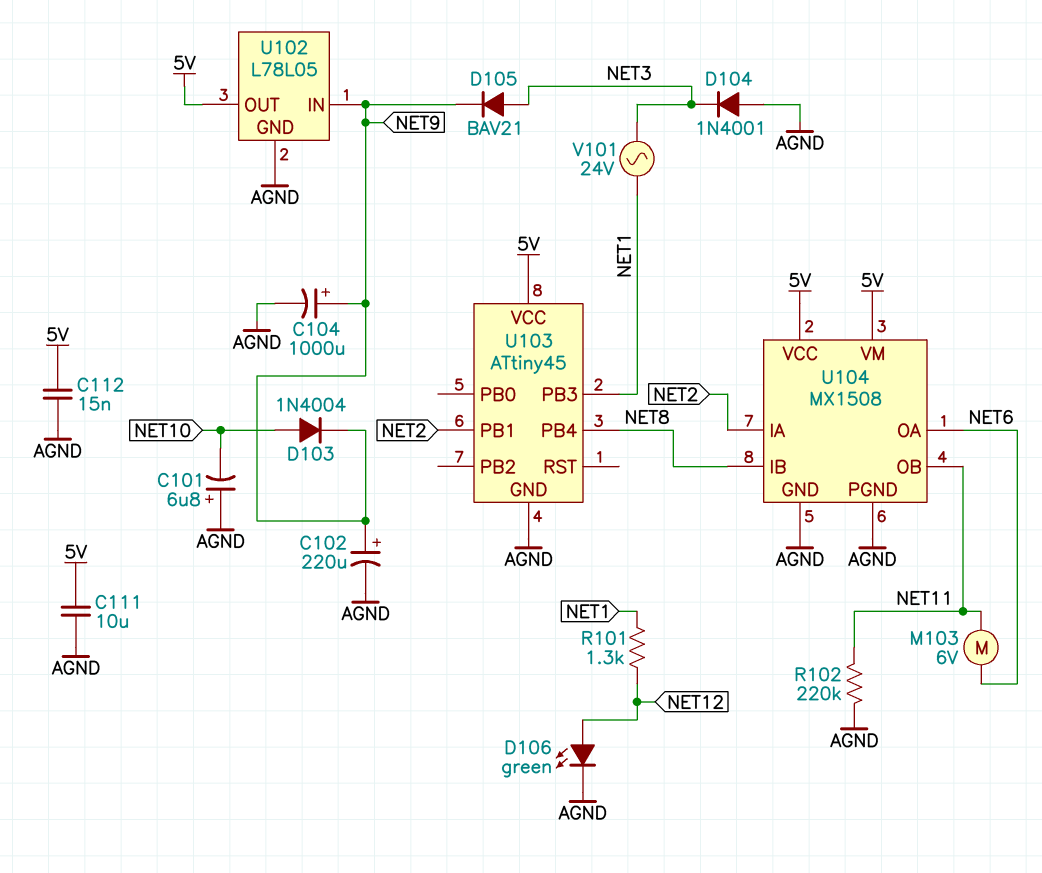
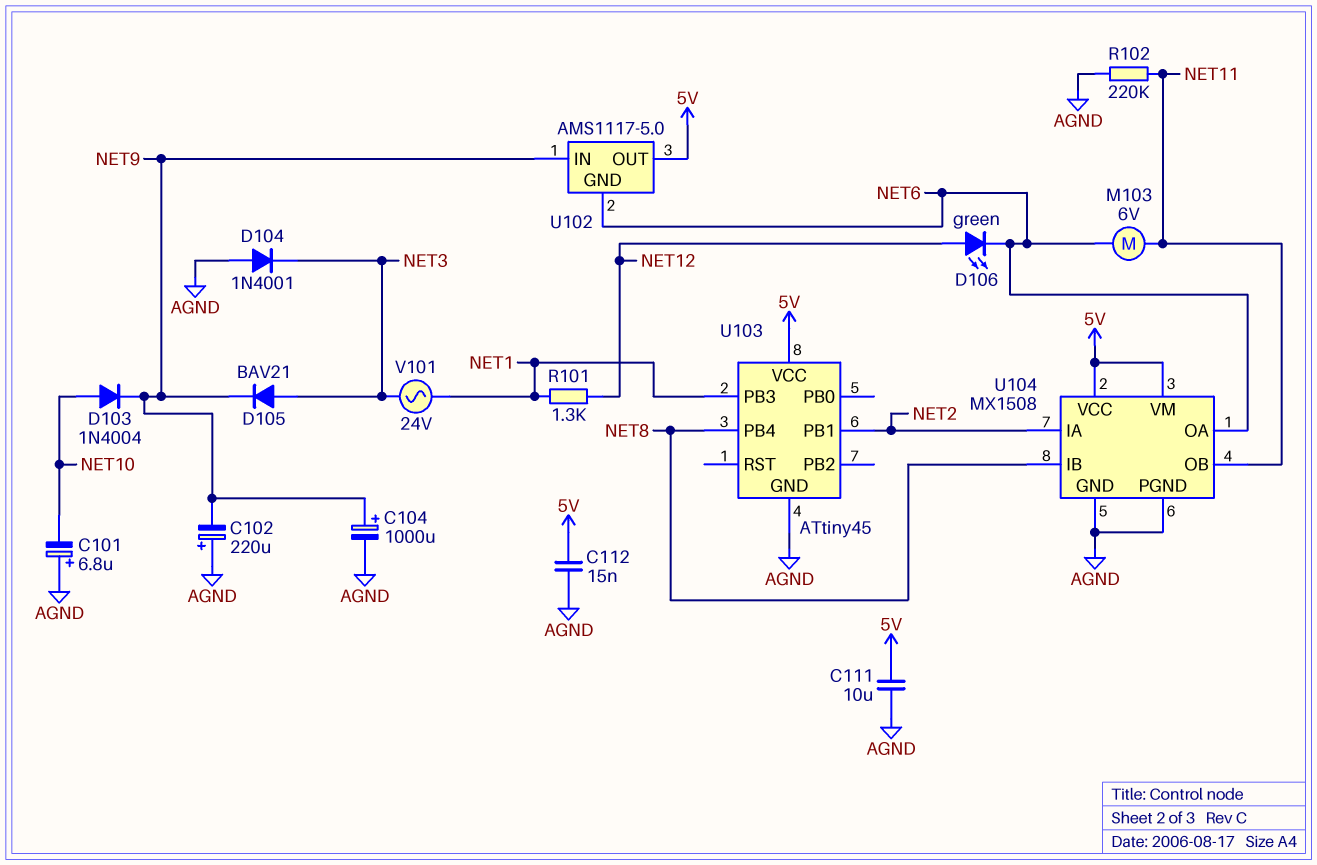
C102: 220uF (plus NET9, minus AGND) -> 220uF (plus AGND, minus NET9)
D106: LED green (A NET12, K AGND) -> LED green (A NET12, K NET6)
U102: L78L05 -> AMS1117-5.0
U102 pin GND: AGND -> NET6

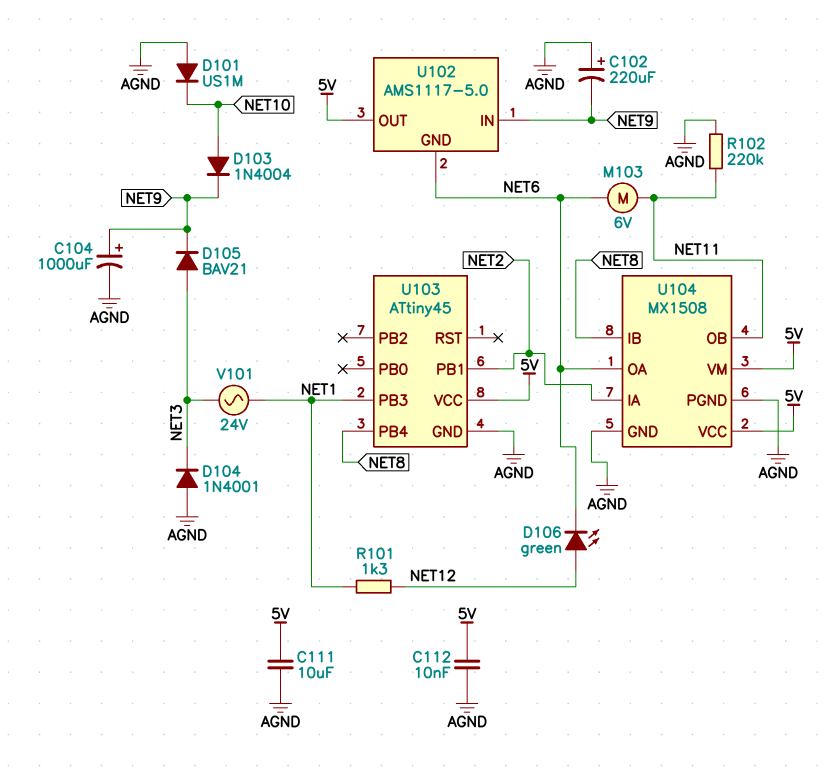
C101: 6.8uF (plus AGND, minus NET10) -> none
C112: 15nF (5V, AGND) -> 10nF (5V, AGND)
D101: none -> diode US1M (A AGND, K NET10)

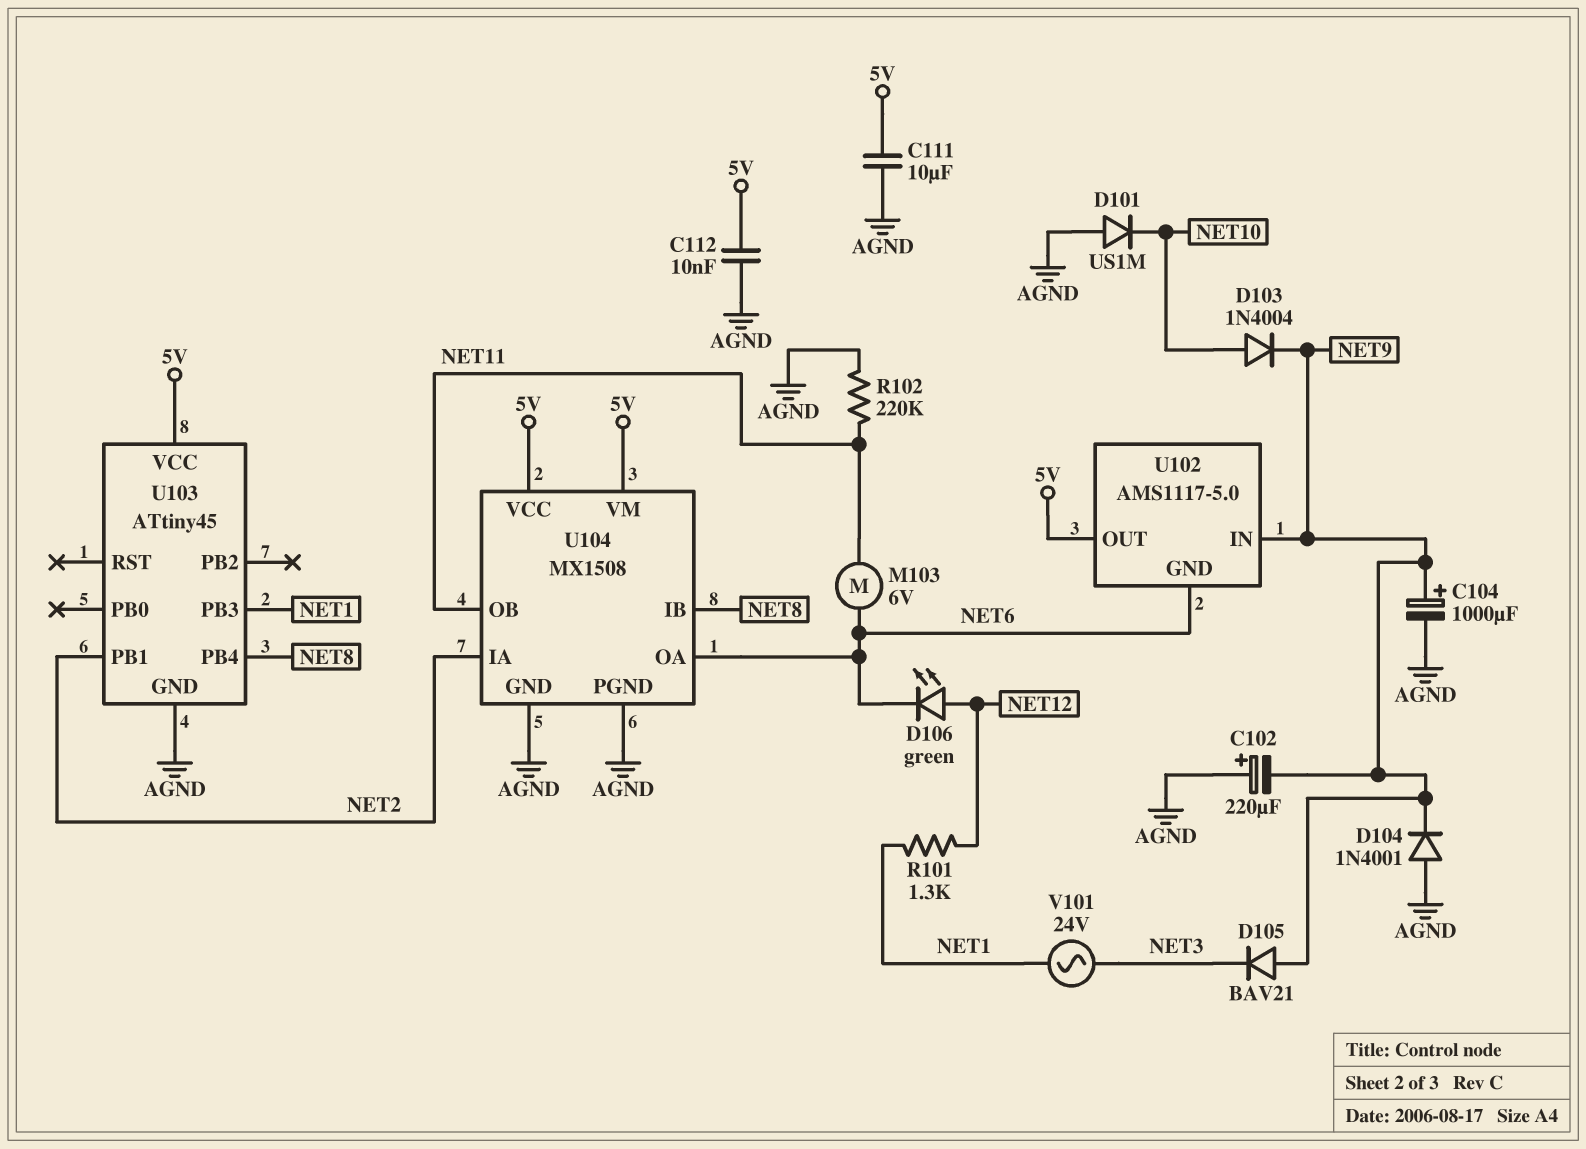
D104: diode 1N4001 (A AGND, K NET3) -> diode 1N4001 (A AGND, K NET9)
D105: diode BAV21 (A NET3, K NET9) -> diode BAV21 (A NET9, K NET3)

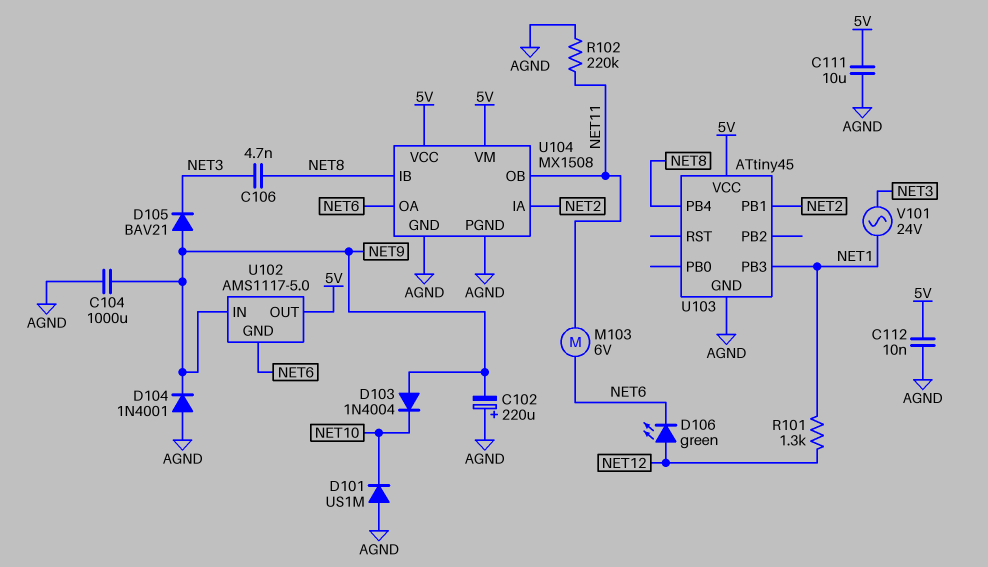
C104: 1000uF (plus NET9, minus AGND) -> 1000uF (AGND, NET9)
C106: none -> 4.7nF (NET3, NET8)
D103: diode 1N4004 (A NET10, K NET9) -> diode 1N4004 (A NET9, K NET10)

